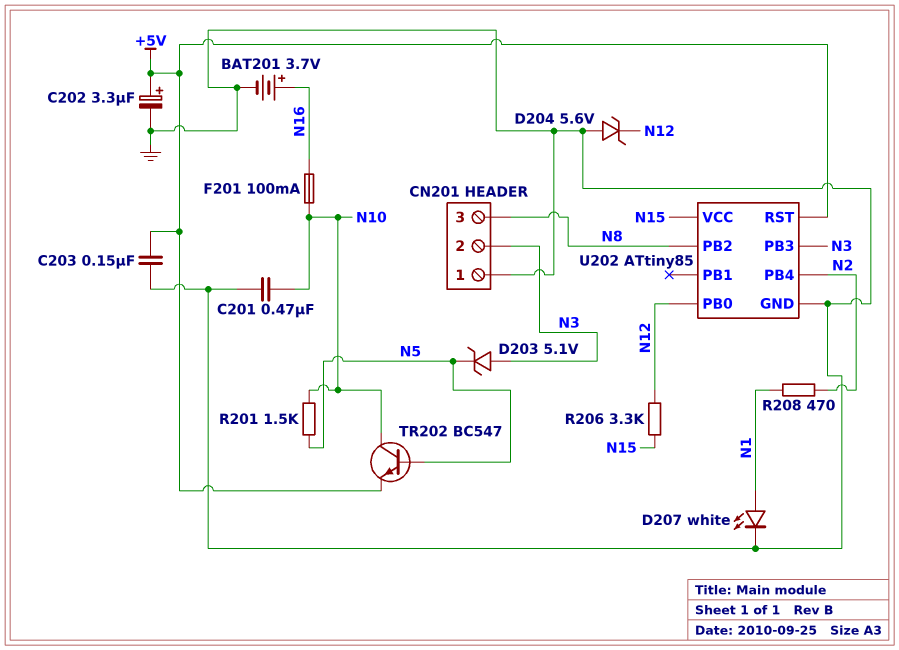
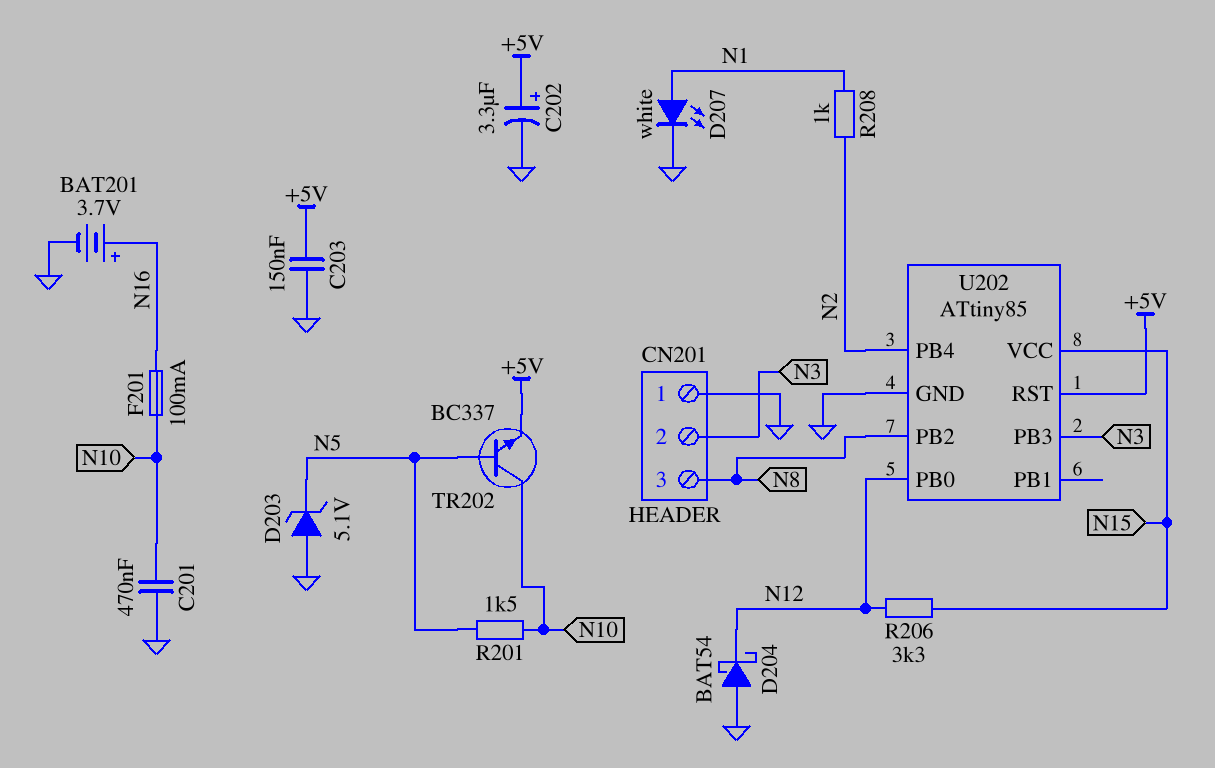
D203: zener 5.1V (A N3, K N5) -> zener 5.1V (A GND, K N5)
D204: zener 5.6V (A GND, K N12) -> schottky BAT54 (A GND, K N12)
R208: 470 (N1, N2) -> 1k (N1, N2)
TR202: NPN BC547 (B N5, C N10, E +5V) -> NPN BC337 (B N5, C N10, E +5V)

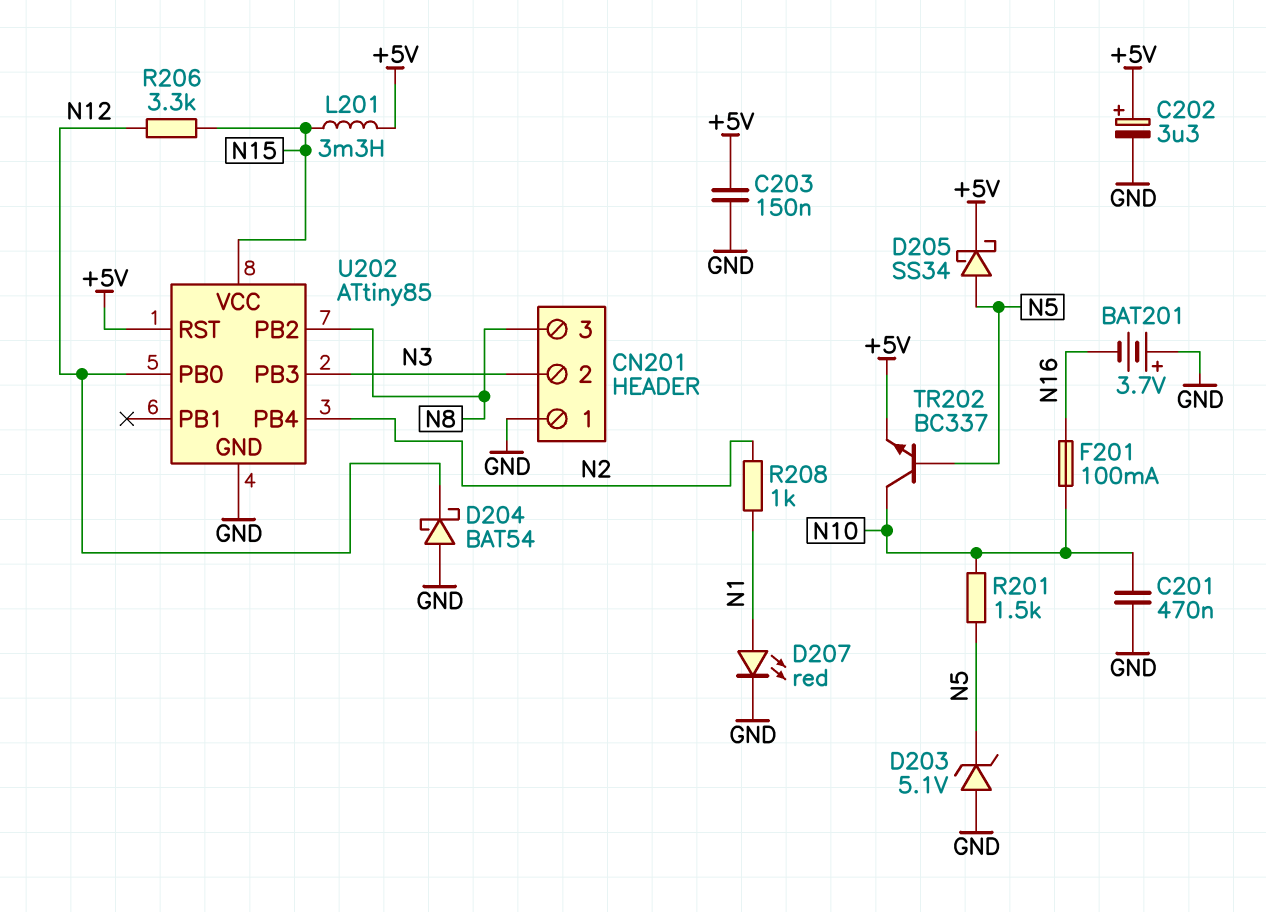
BAT201: 3.7V (plus N16, minus GND) -> 3.7V (plus GND, minus N16)
D205: none -> schottky SS34 (A N5, K +5V)
D207: LED white (A N1, K GND) -> LED red (A N1, K GND)
L201: none -> 3.3mH (+5V, N15)

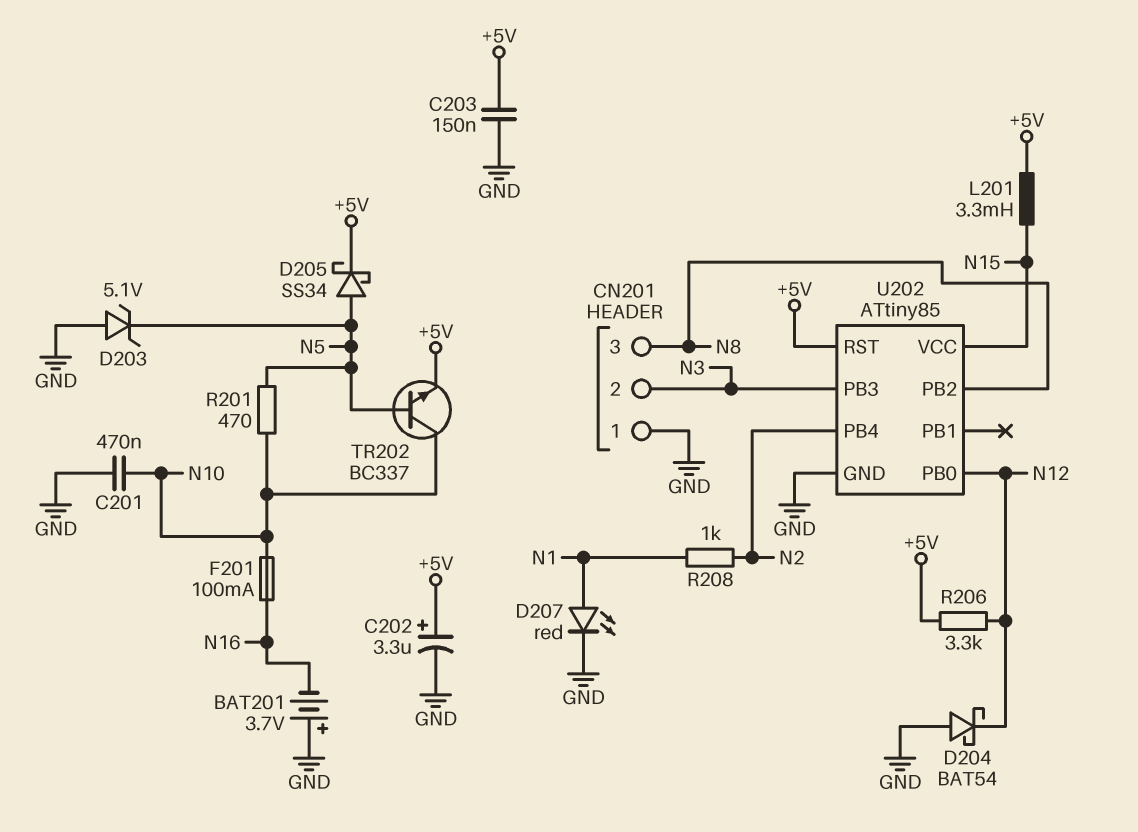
R201: 1.5k (N5, N10) -> 470 (N5, N10)
R206: 3.3k (N12, N15) -> 3.3k (+5V, N12)

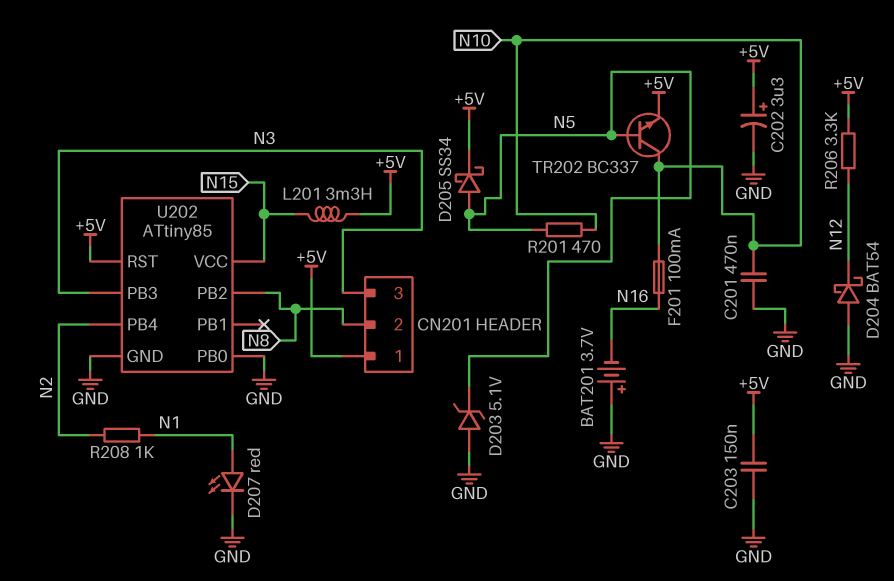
CN201 pin 1: GND -> +5V
CN201 pin 2: N3 -> N8
CN201 pin 3: N8 -> N3
U202 pin PB0: N12 -> GND

